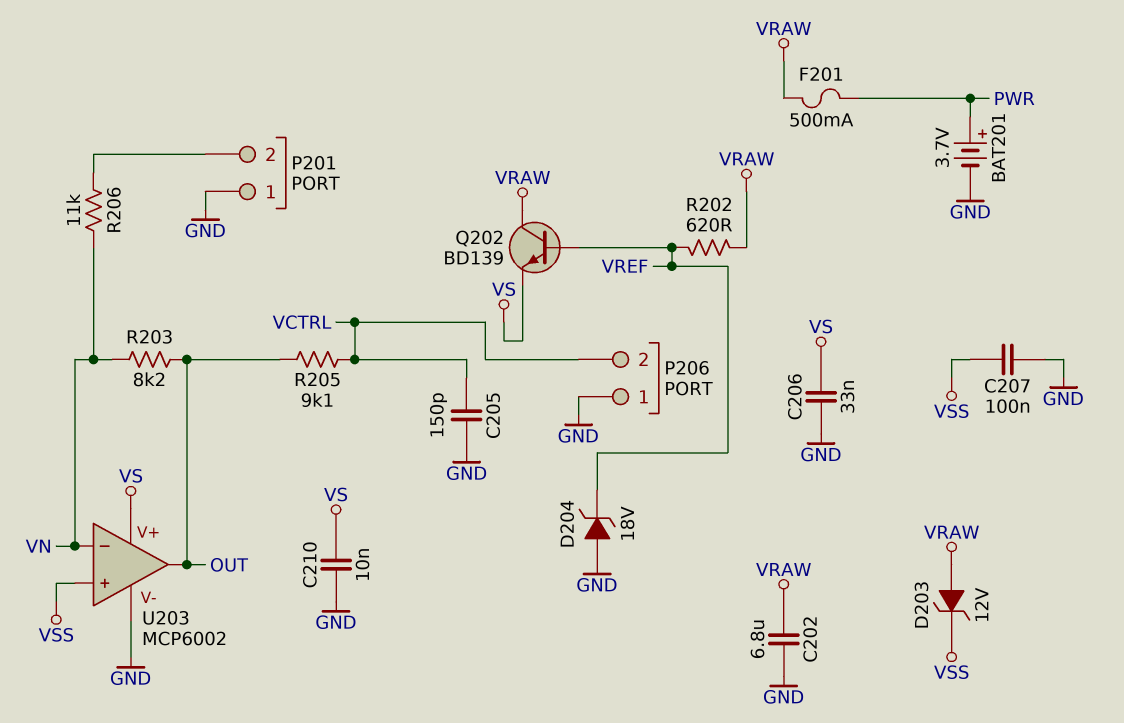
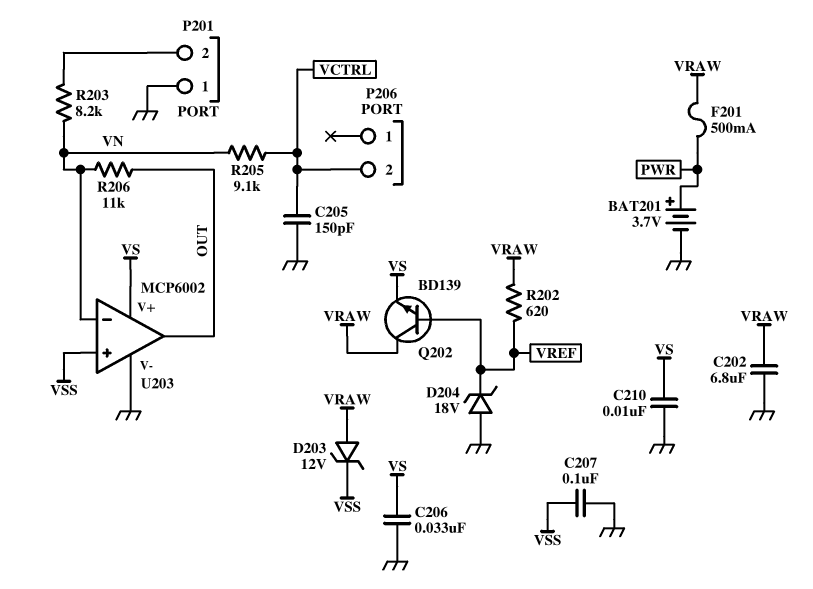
P206 pin 1: GND -> none
R203: 8.2k (OUT, VN) -> 8.2k (P201/2, VN)
R205: 9.1k (OUT, VCTRL) -> 9.1k (VCTRL, VN)
R206: 11k (P201/2, VN) -> 11k (OUT, VN)

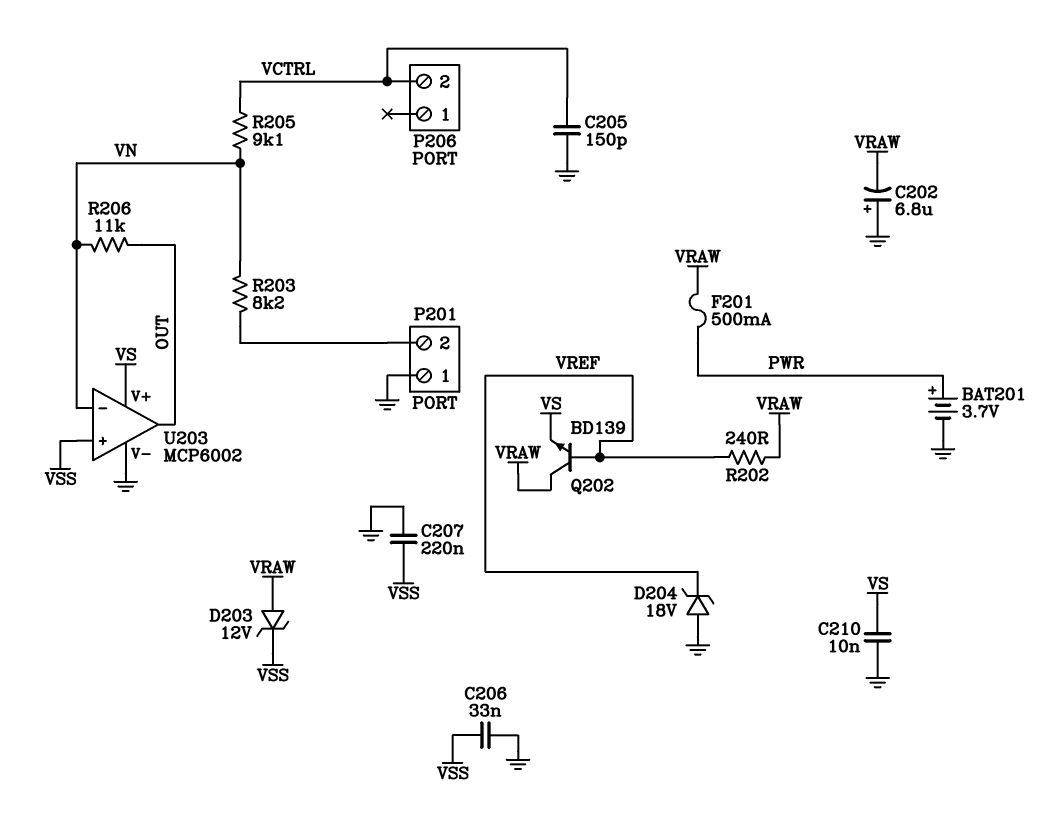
C202: 6.8uF (GND, VRAW) -> 6.8uF (plus GND, minus VRAW)
C206: 33nF (GND, VS) -> 33nF (GND, VSS)
C207: 100nF (GND, VSS) -> 220nF (GND, VSS)
R202: 620 (VRAW, VREF) -> 240 (VRAW, VREF)

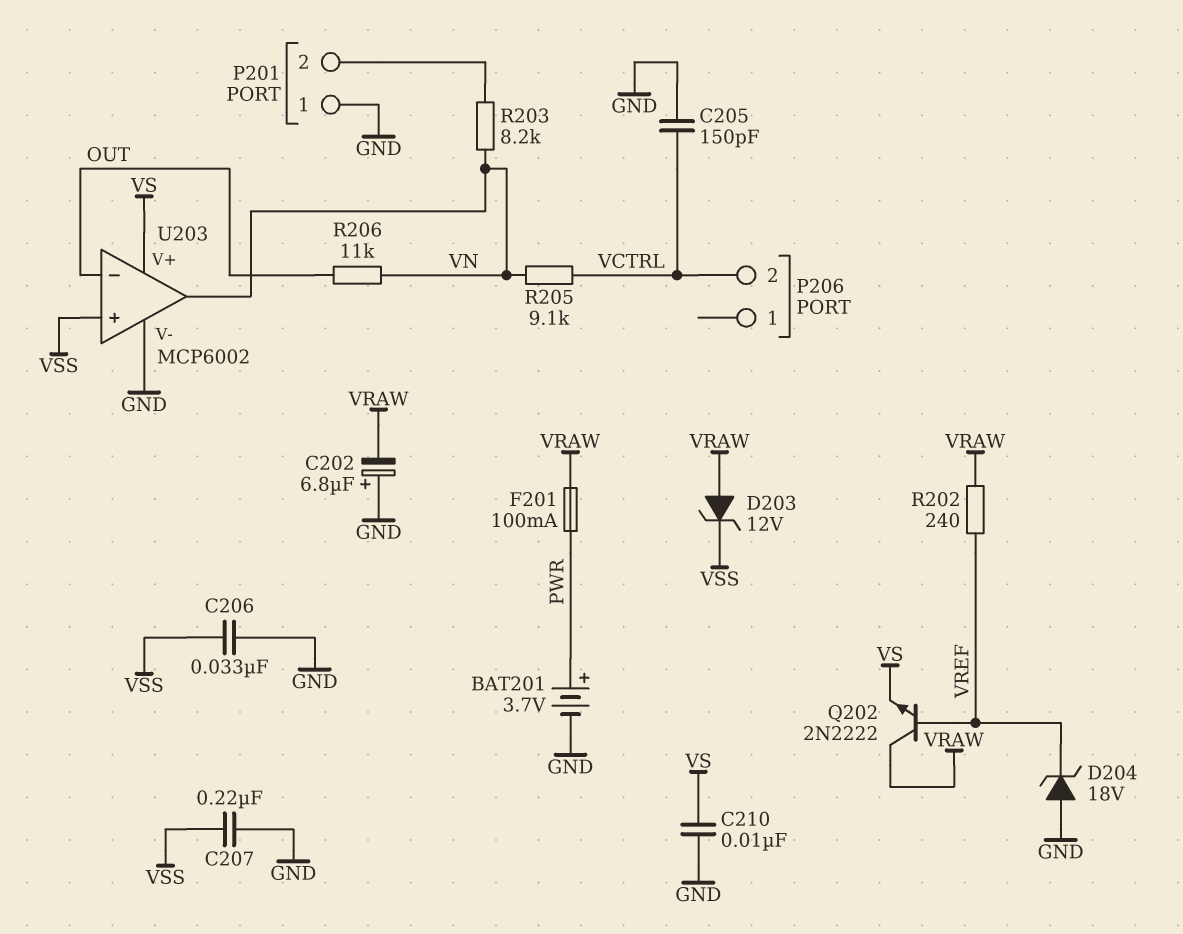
F201: 500mA (PWR, VRAW) -> 100mA (PWR, VRAW)
Q202: NPN BD139 (B VREF, C VRAW, E VS) -> NPN 2N2222 (B VREF, C VRAW, E VS)
U203 pin in-: VN -> OUT
U203 pin out: OUT -> VN

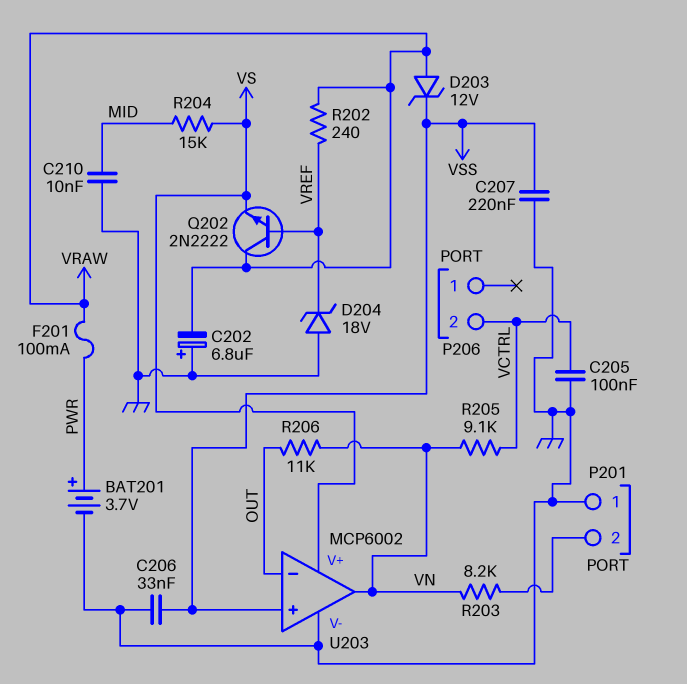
C205: 150pF (GND, VCTRL) -> 100nF (GND, VCTRL)
C210: 10nF (GND, VS) -> 10nF (GND, MID)
R204: none -> 15k (MID, VS)

